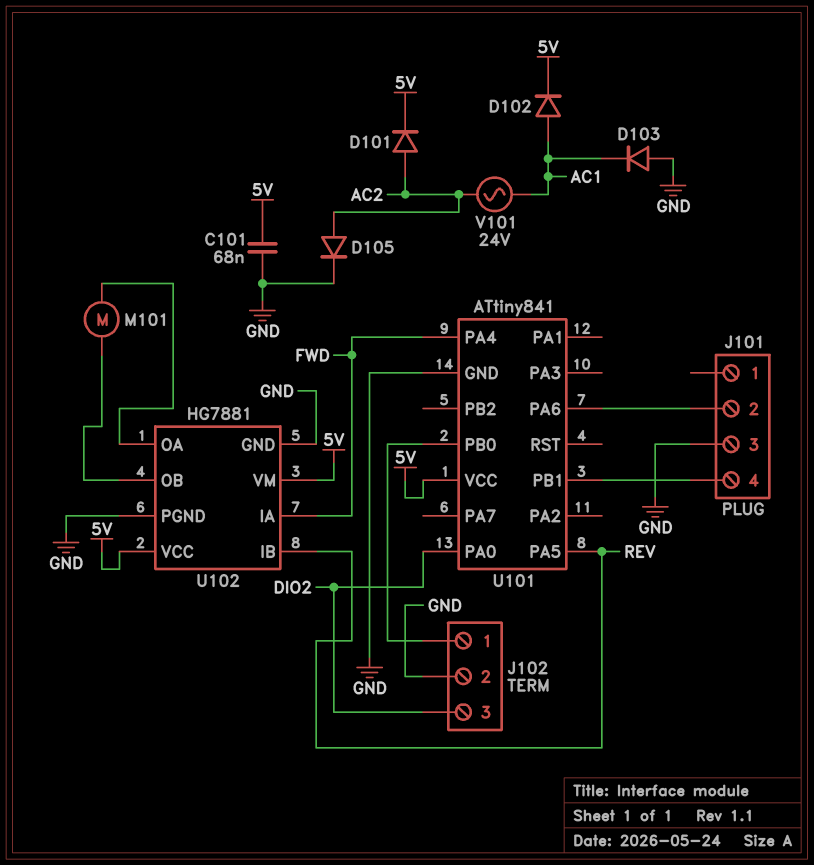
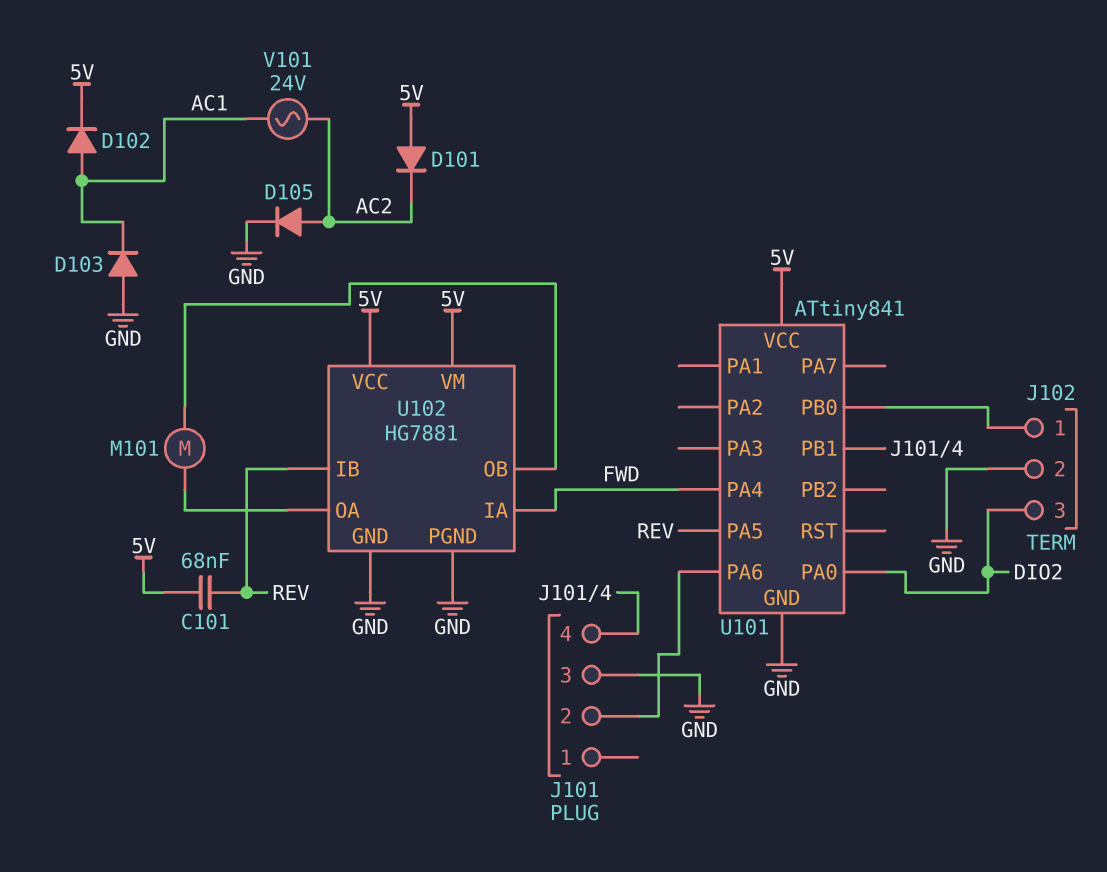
C101: 68nF (5V, GND) -> 68nF (5V, REV)
D101: diode (A AC2, K 5V) -> diode (A 5V, K AC2)

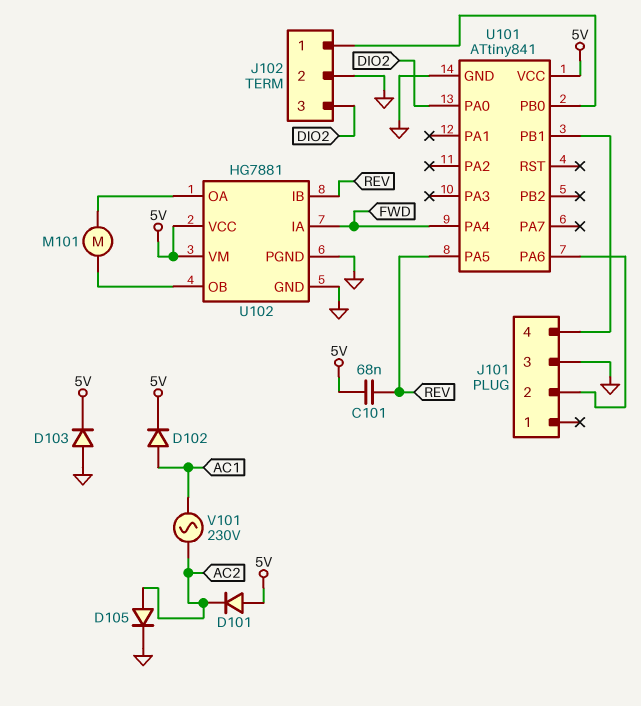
D103: diode (A GND, K AC1) -> diode (A GND, K 5V)
V101: AC 24V (AC1, AC2) -> AC 230V (AC1, AC2)

